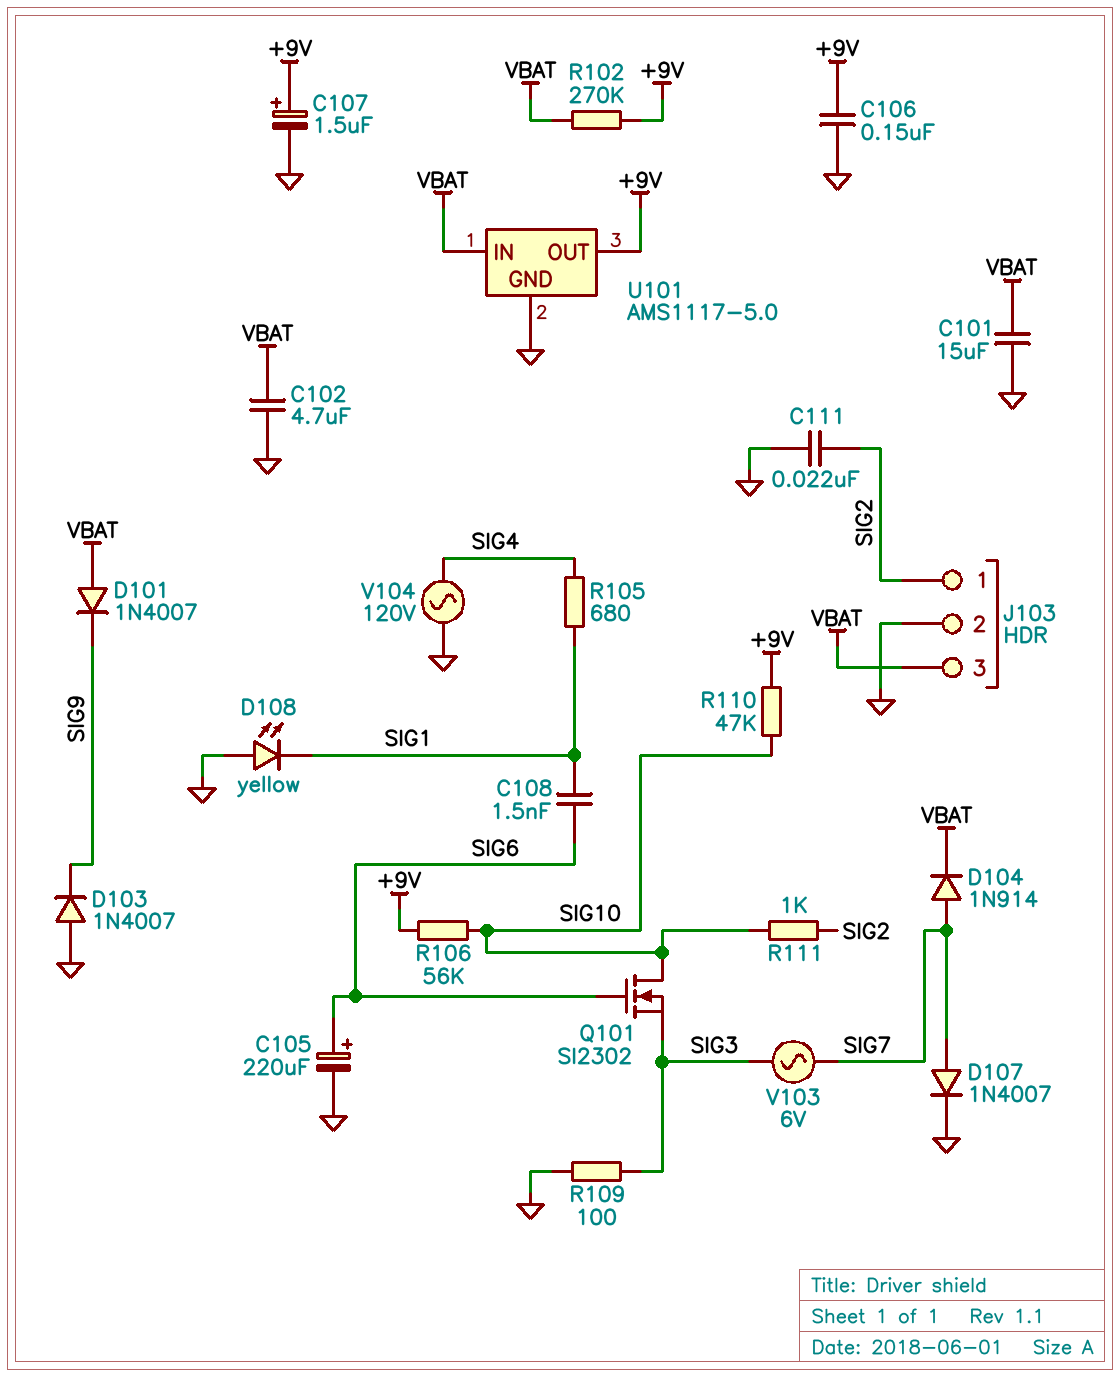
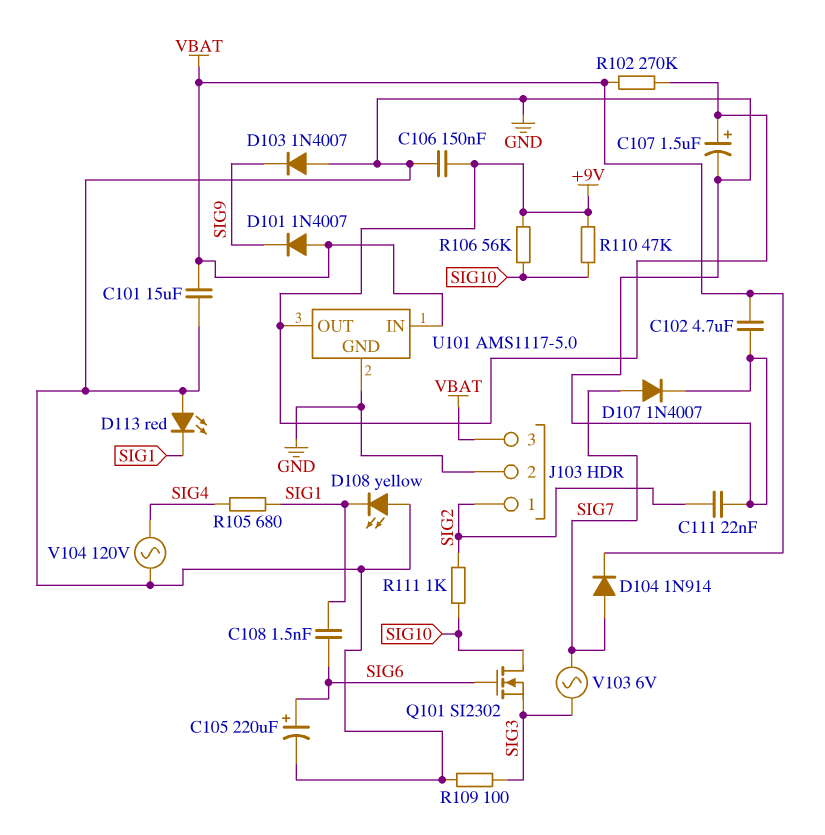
D113: none -> LED red (A GND, K SIG1)

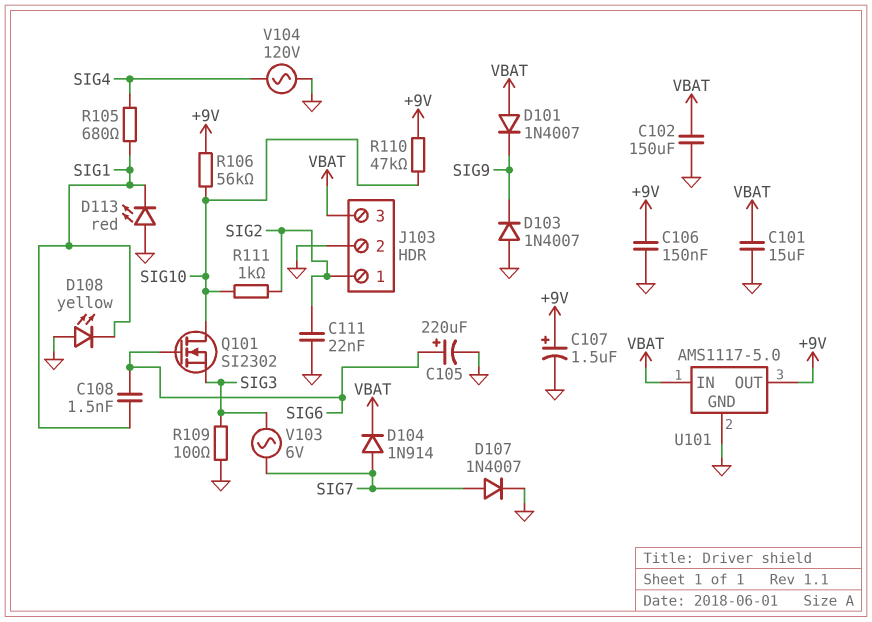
C102: 4.7uF (GND, VBAT) -> 150uF (GND, VBAT)
R102: 270k (+9V, VBAT) -> none

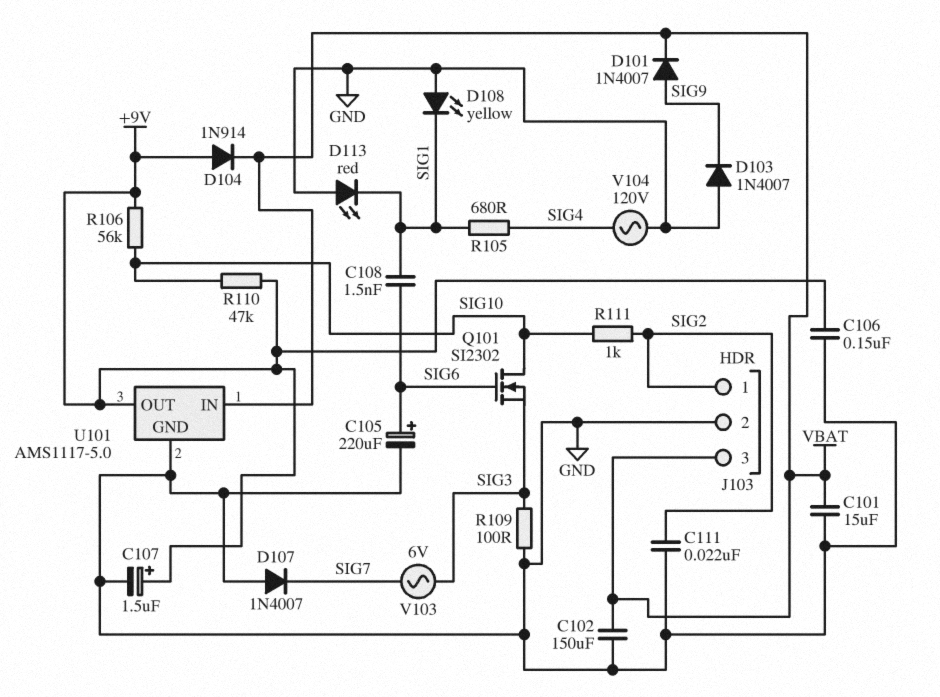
D101: diode 1N4007 (A VBAT, K SIG9) -> diode 1N4007 (A SIG9, K VBAT)
D104: diode 1N914 (A SIG7, K VBAT) -> diode 1N914 (A +9V, K VBAT)
D107: diode 1N4007 (A SIG7, K GND) -> diode 1N4007 (A GND, K SIG7)

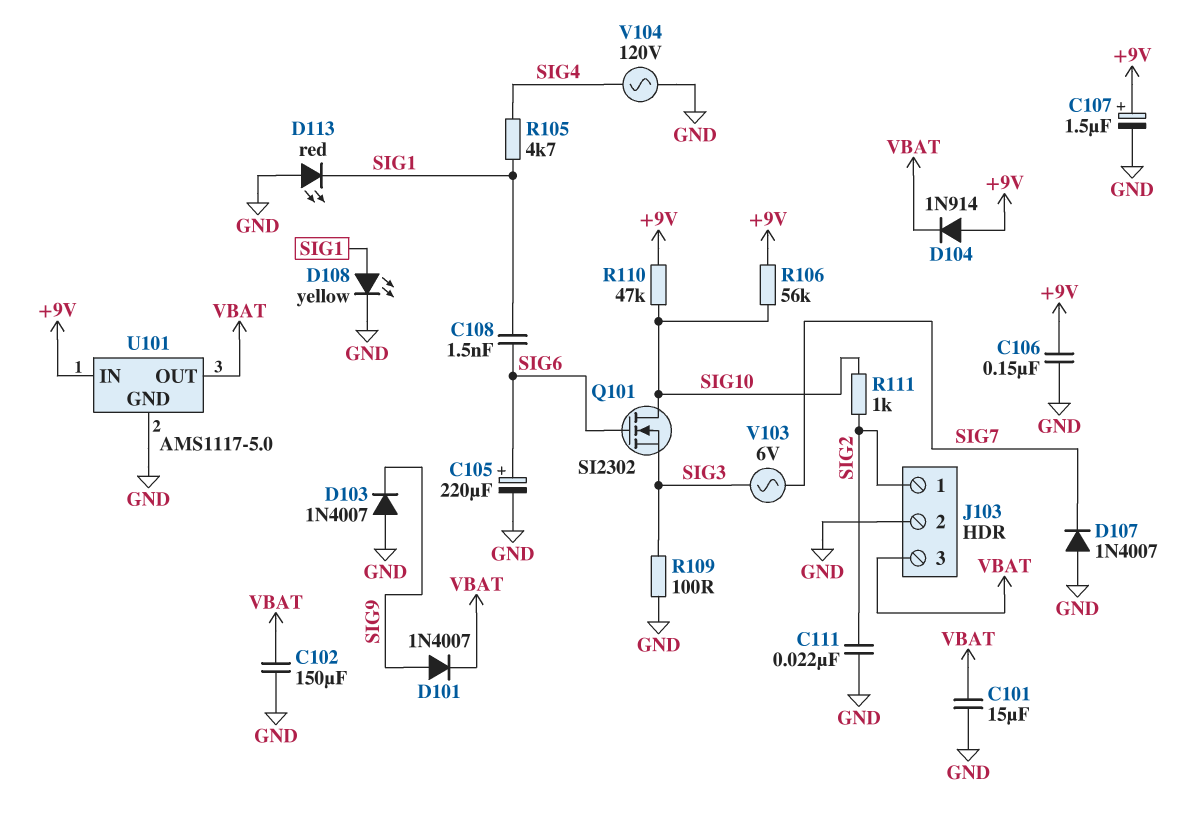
D108: LED yellow (A GND, K SIG1) -> LED yellow (A SIG1, K GND)
R105: 680 (SIG1, SIG4) -> 4.7k (SIG1, SIG4)
U101 pin IN: VBAT -> +9V
U101 pin OUT: +9V -> VBAT

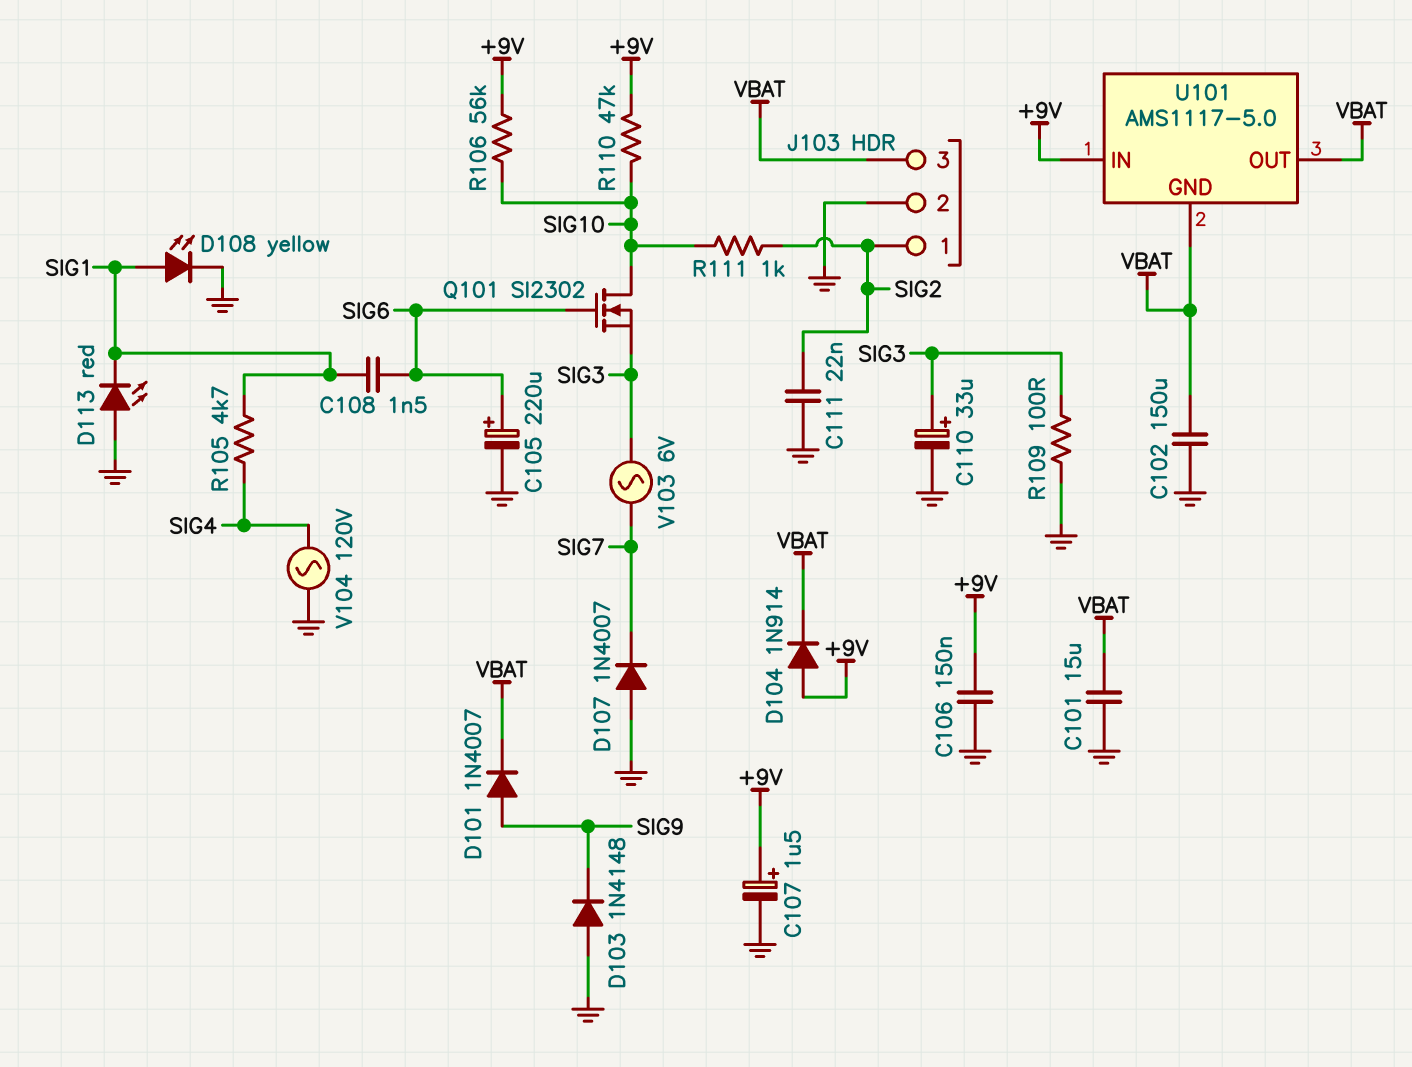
C110: none -> 33uF (plus SIG3, minus GND)
D103: diode 1N4007 (A GND, K SIG9) -> diode 1N4148 (A GND, K SIG9)
U101 pin GND: GND -> VBAT

